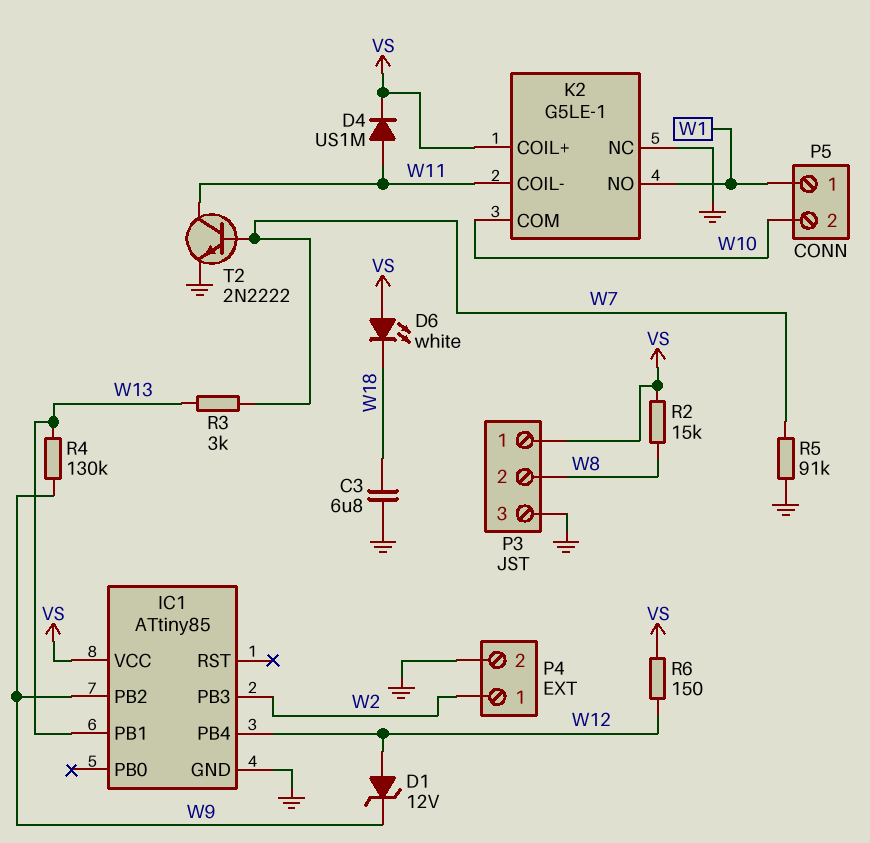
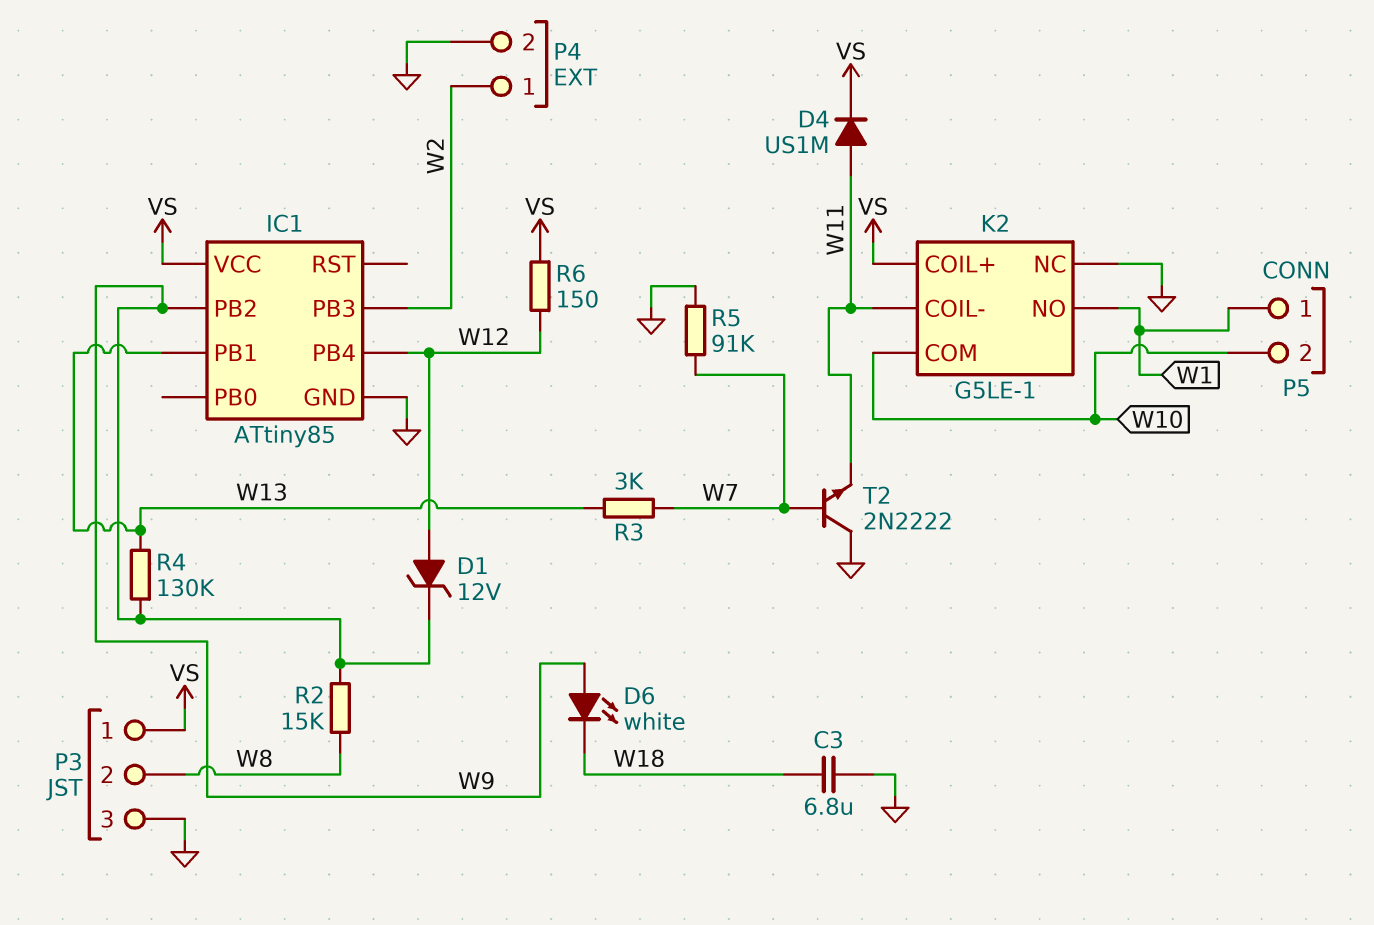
D6: LED white (A VS, K W18) -> LED white (A W9, K W18)
R2: 15k (VS, W8) -> 15k (W8, W9)
T2: NPN 2N2222 (B W7, C W11, E GND) -> NPN 2N2222 (B W7, C GND, E W11)

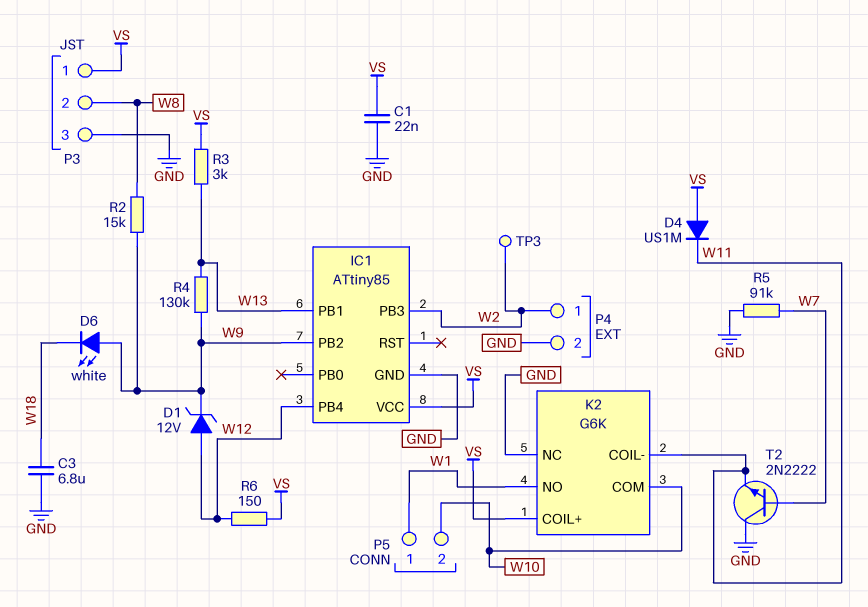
C1: none -> 22nF (GND, VS)
D4: diode US1M (A W11, K VS) -> diode US1M (A VS, K W11)
K2: G5LE-1 -> G6K
R3: 3k (W7, W13) -> 3k (VS, W13)
TP3: none -> test point (W2)

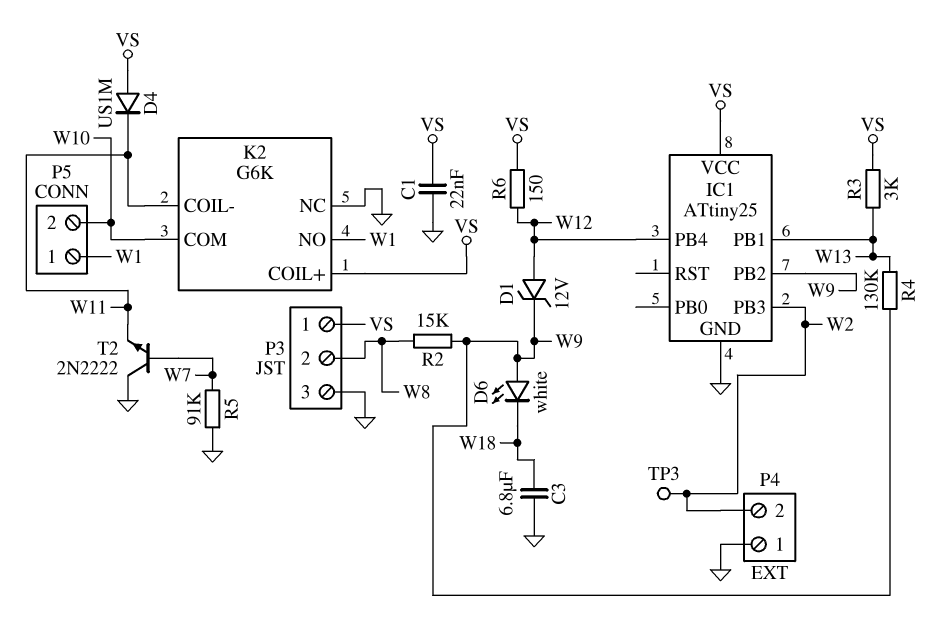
IC1: ATtiny85 -> ATtiny25
P4 pin 1: W2 -> GND
P4 pin 2: GND -> W2

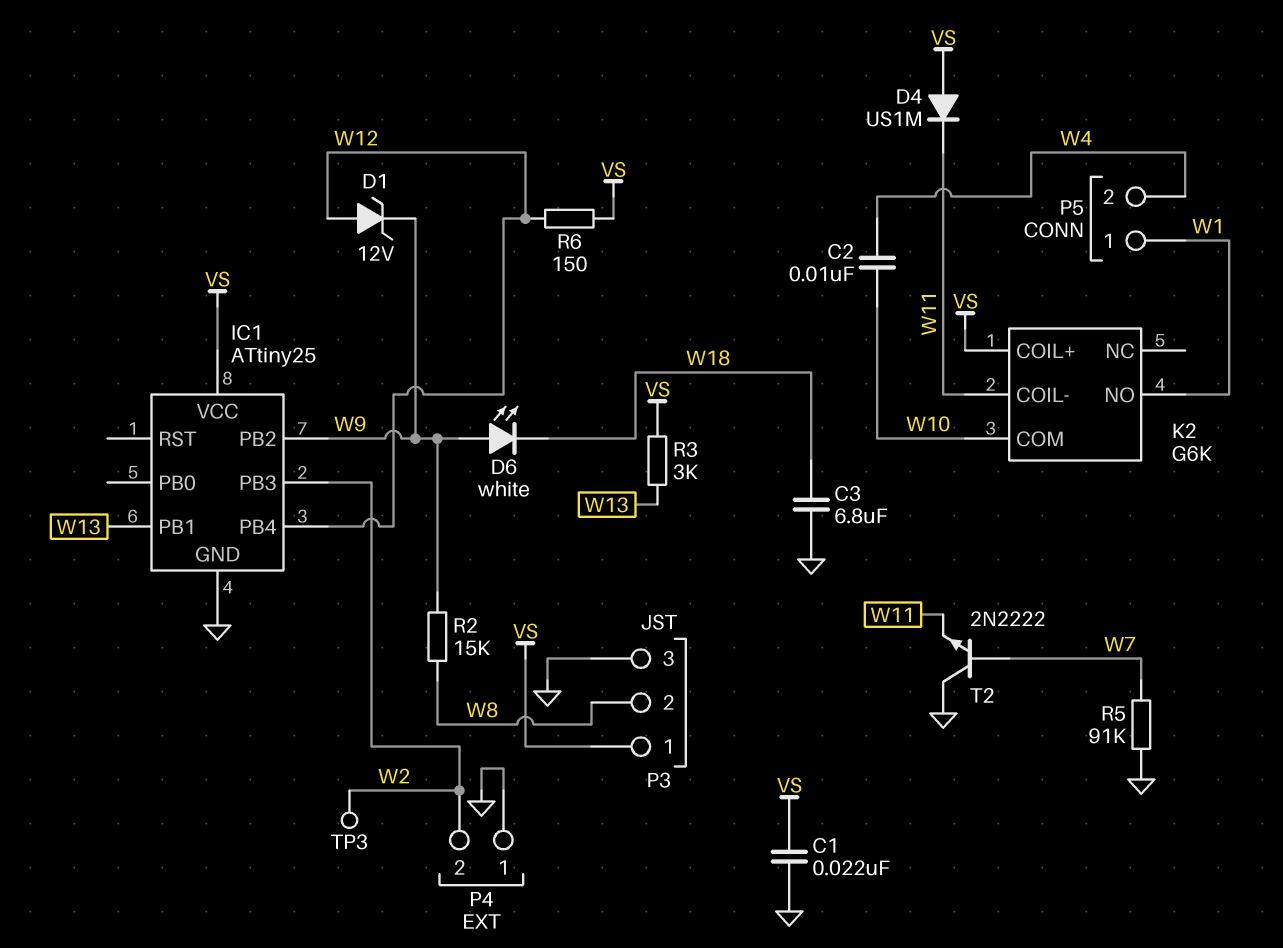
C2: none -> 10nF (W4, W10)
K2 pin NC: GND -> none
P5 pin 2: W10 -> W4
R4: 130k (W9, W13) -> none

